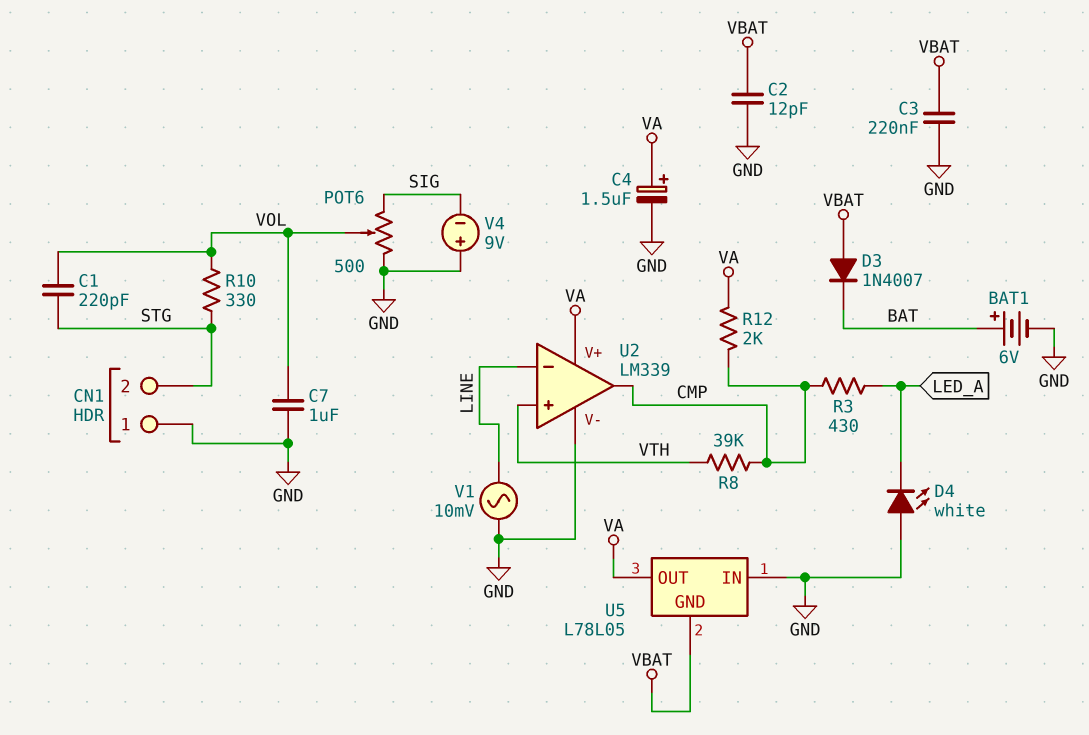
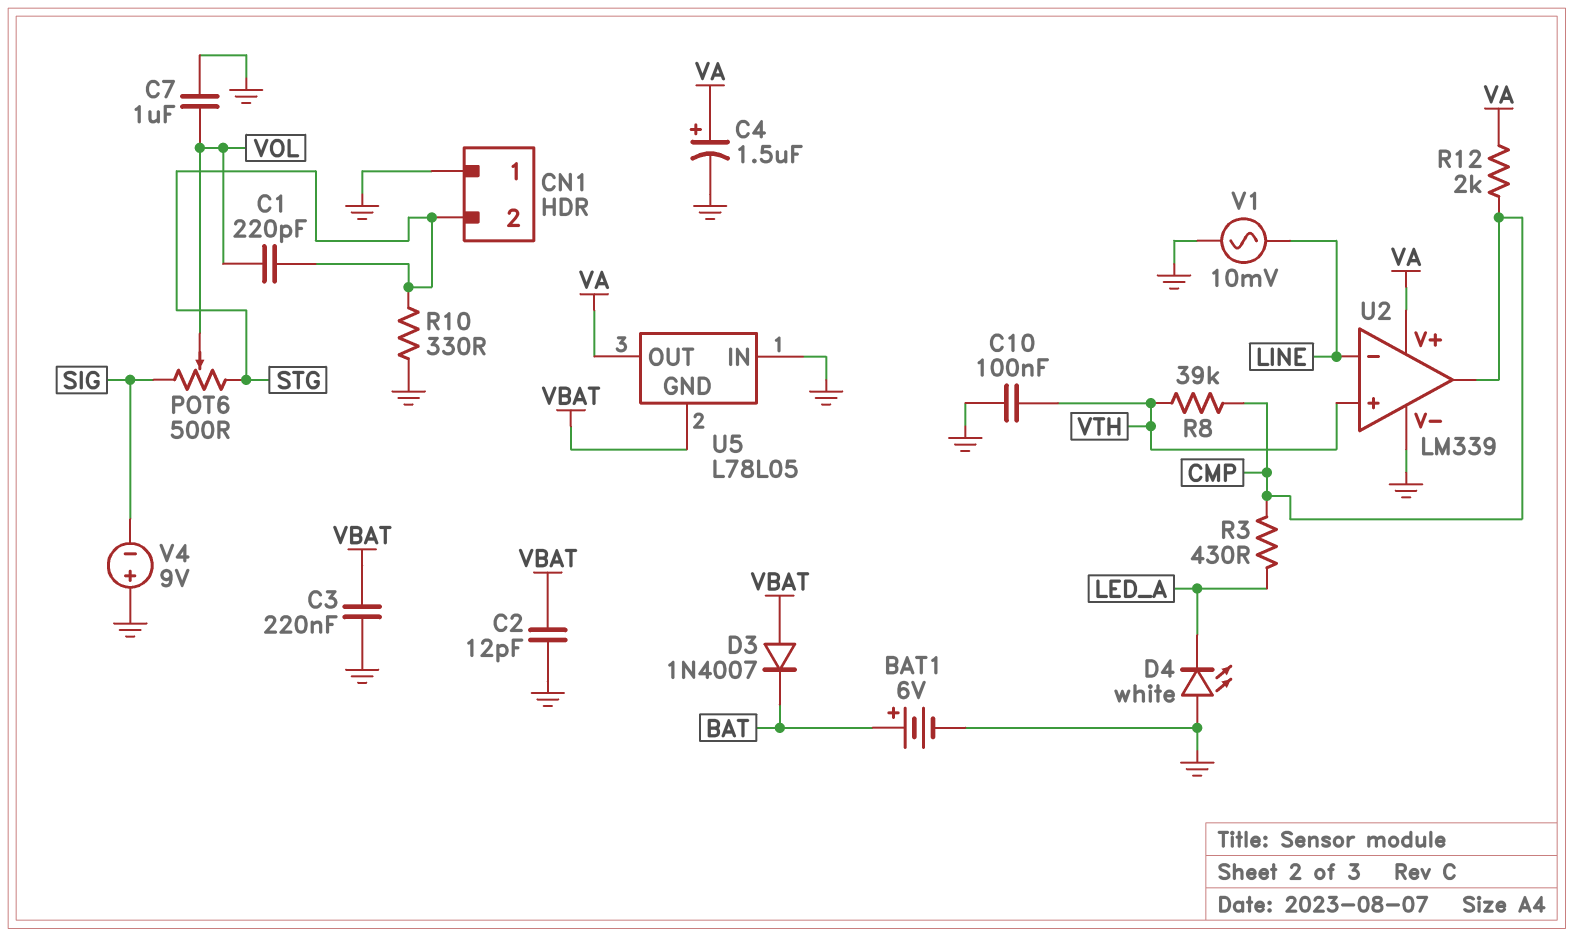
C10: none -> 100nF (GND, VTH)
POT6: 500 (GND, SIG, wiper VOL) -> 500 (SIG, STG, wiper VOL)
R10: 330 (STG, VOL) -> 330 (GND, STG)

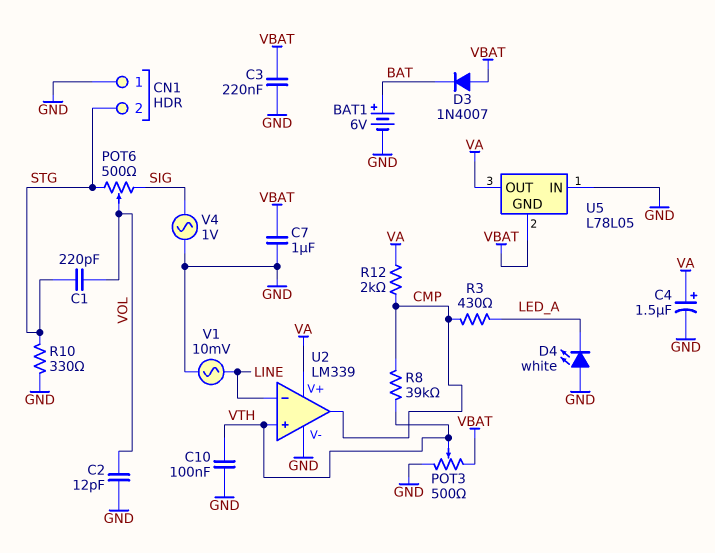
C2: 12pF (GND, VBAT) -> 12pF (GND, VOL)
C7: 1uF (GND, VOL) -> 1uF (GND, VBAT)
POT3: none -> 500 (GND, VBAT, wiper VTH)
V4: 9V (plus GND, minus SIG) -> AC 1V (GND, SIG)

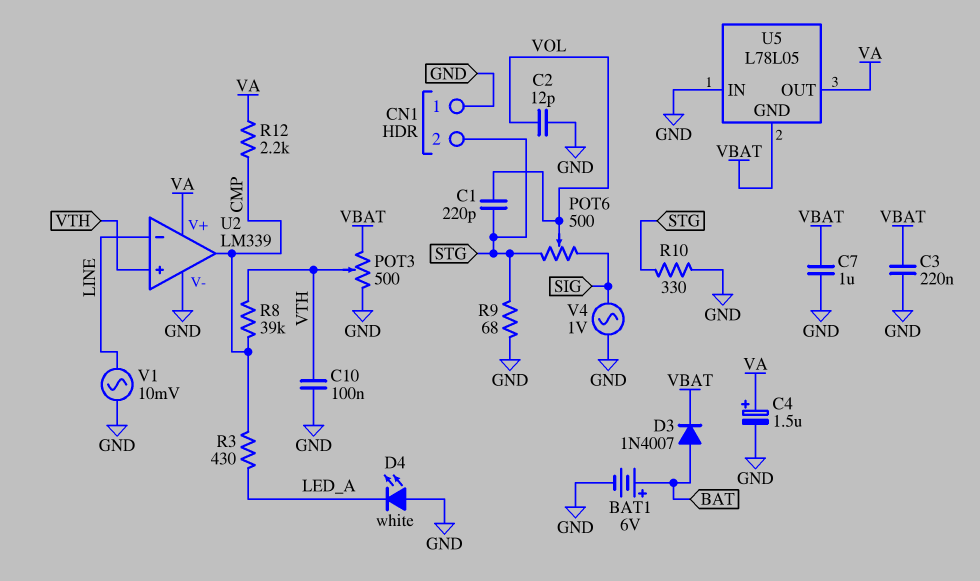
D3: diode 1N4007 (A VBAT, K BAT) -> diode 1N4007 (A BAT, K VBAT)
R9: none -> 68 (GND, STG)
R12: 2k (CMP, VA) -> 2.2k (CMP, VA)

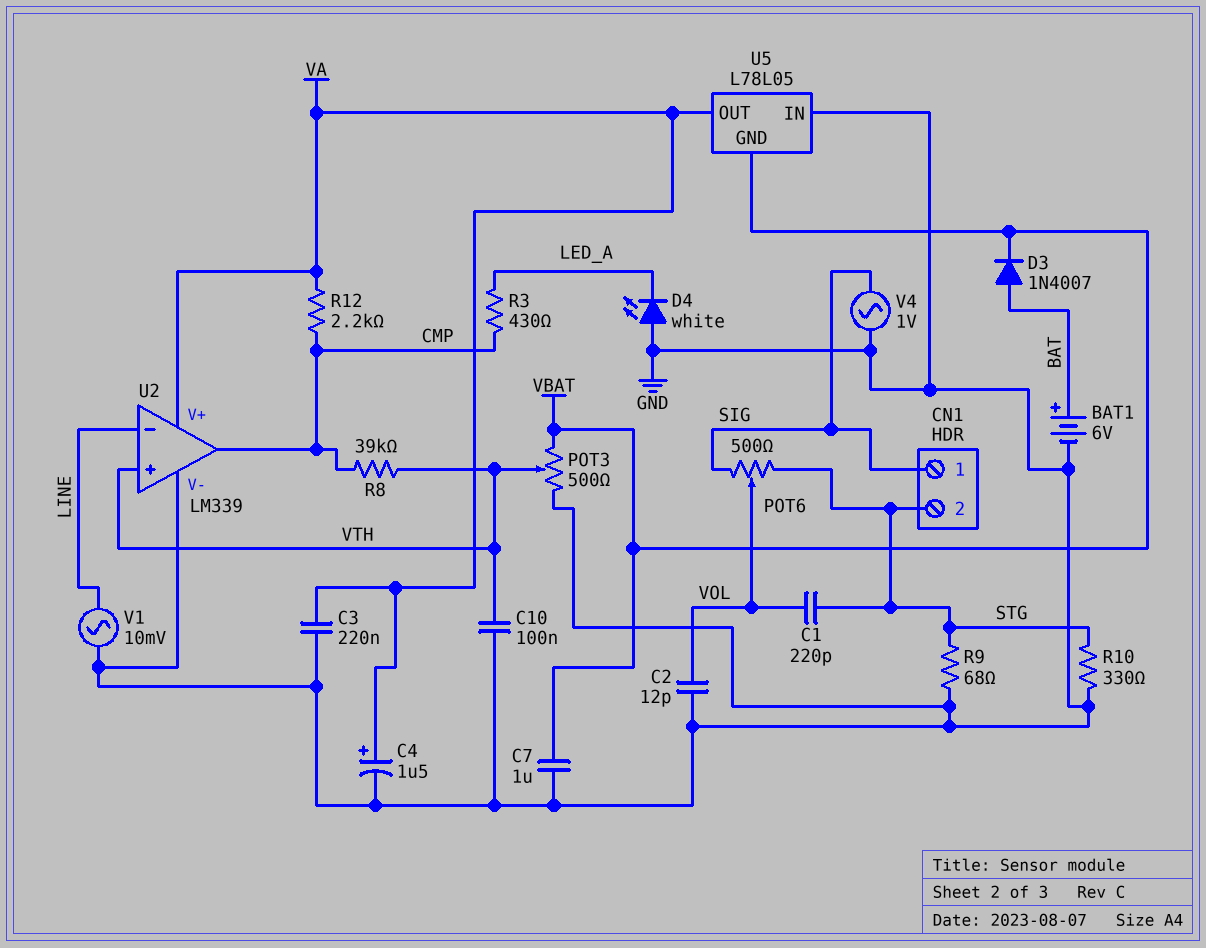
C3: 220nF (GND, VBAT) -> 220nF (GND, VA)
CN1 pin 1: GND -> SIG

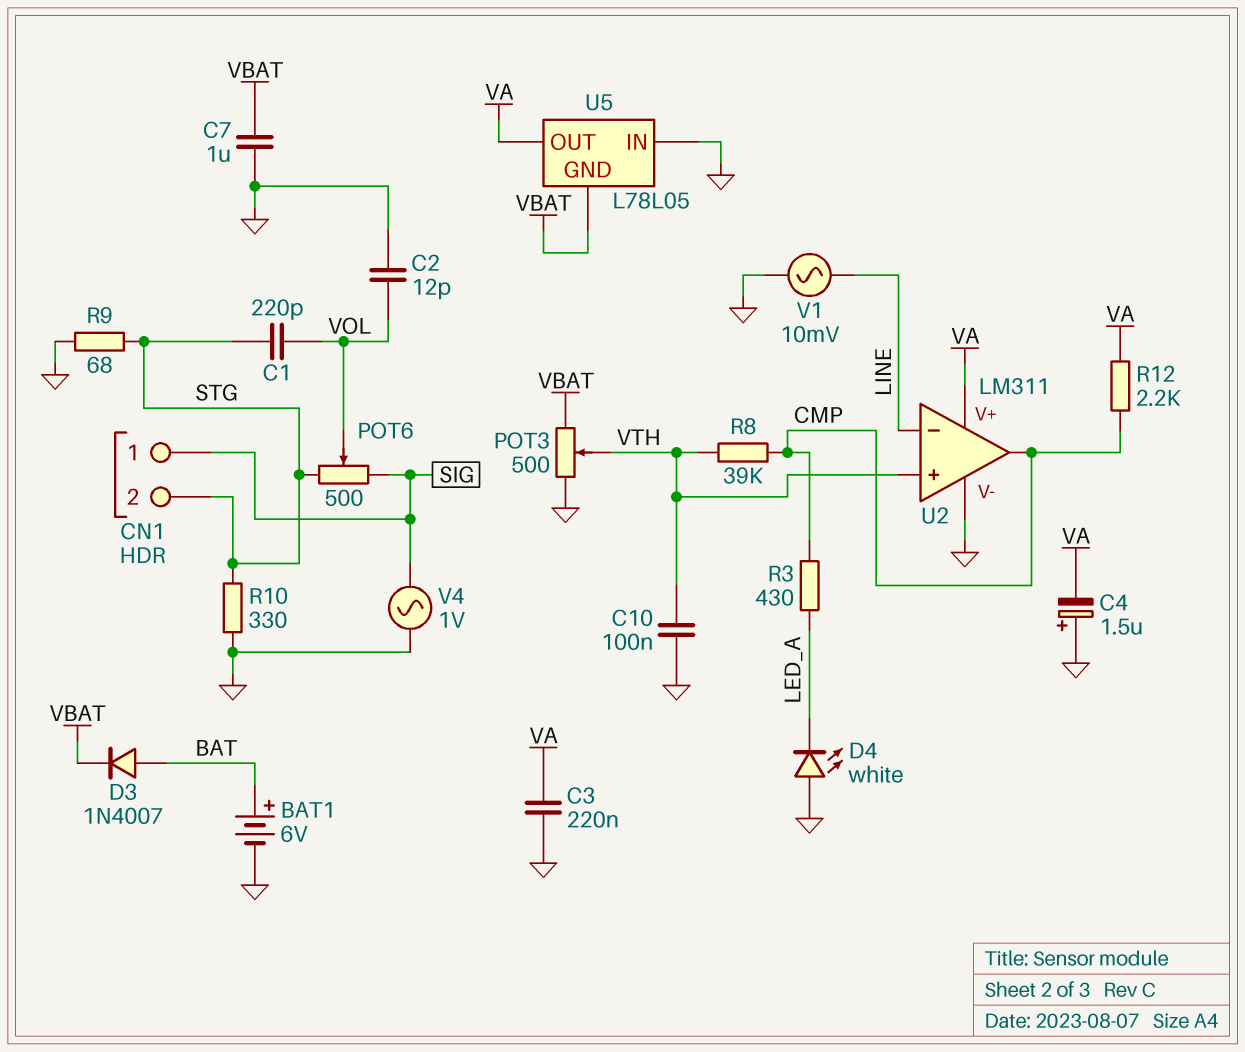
C4: 1.5uF (plus VA, minus GND) -> 1.5uF (plus GND, minus VA)
U2: LM339 -> LM311

